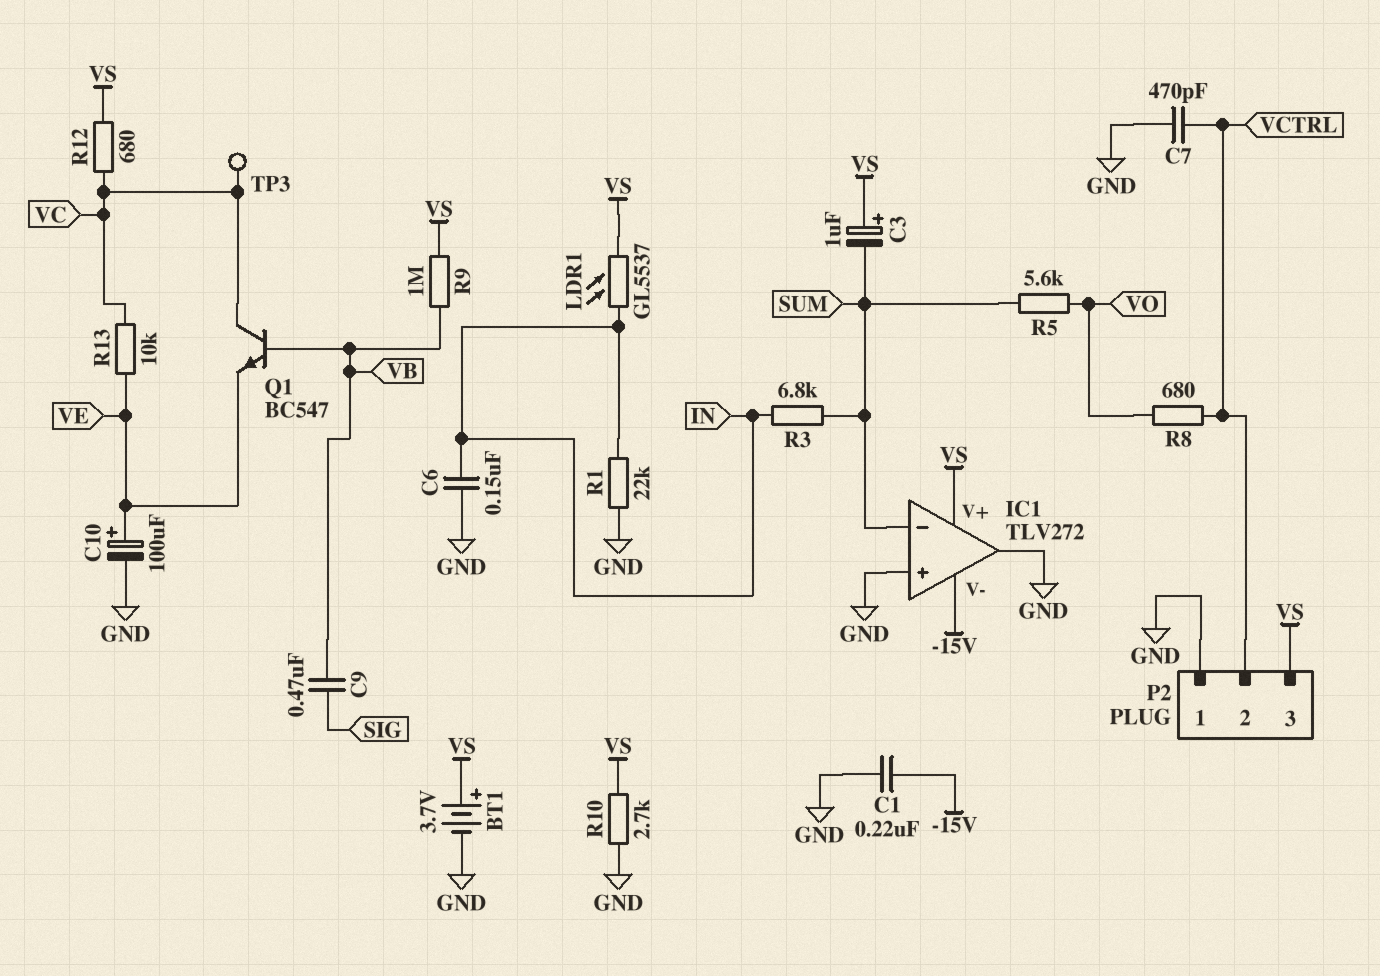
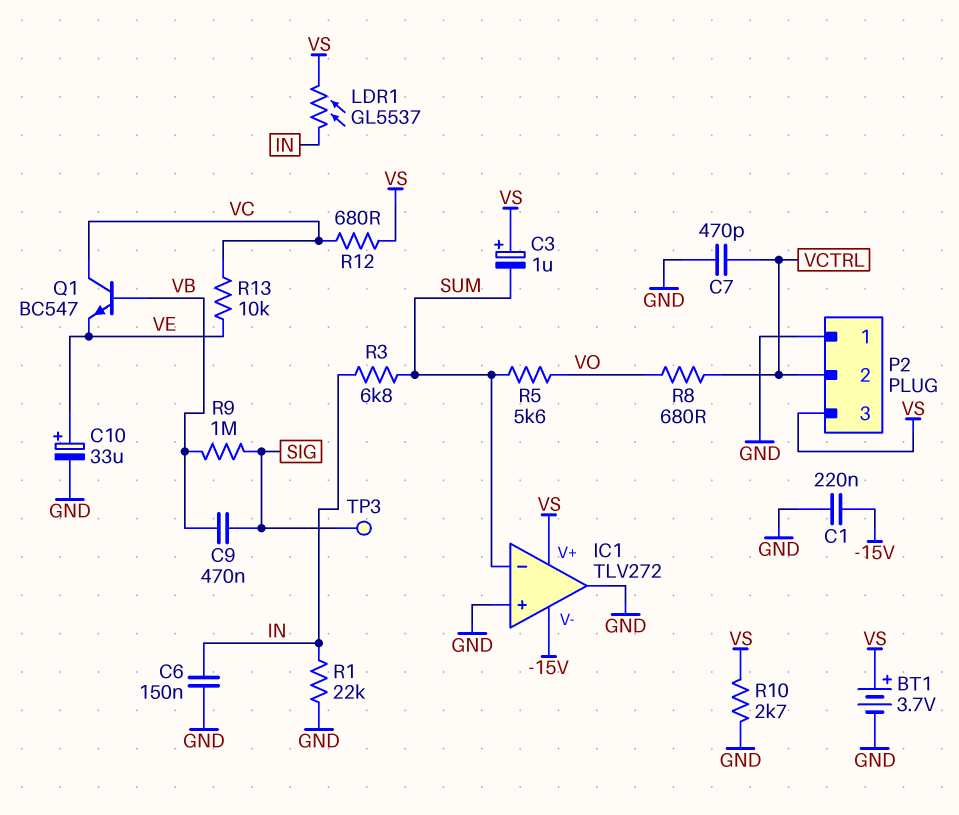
C10: 100uF (plus VE, minus GND) -> 33uF (plus VE, minus GND)
R9: 1M (VB, VS) -> 1M (SIG, VB)
TP3: test point (VC) -> test point (SIG)

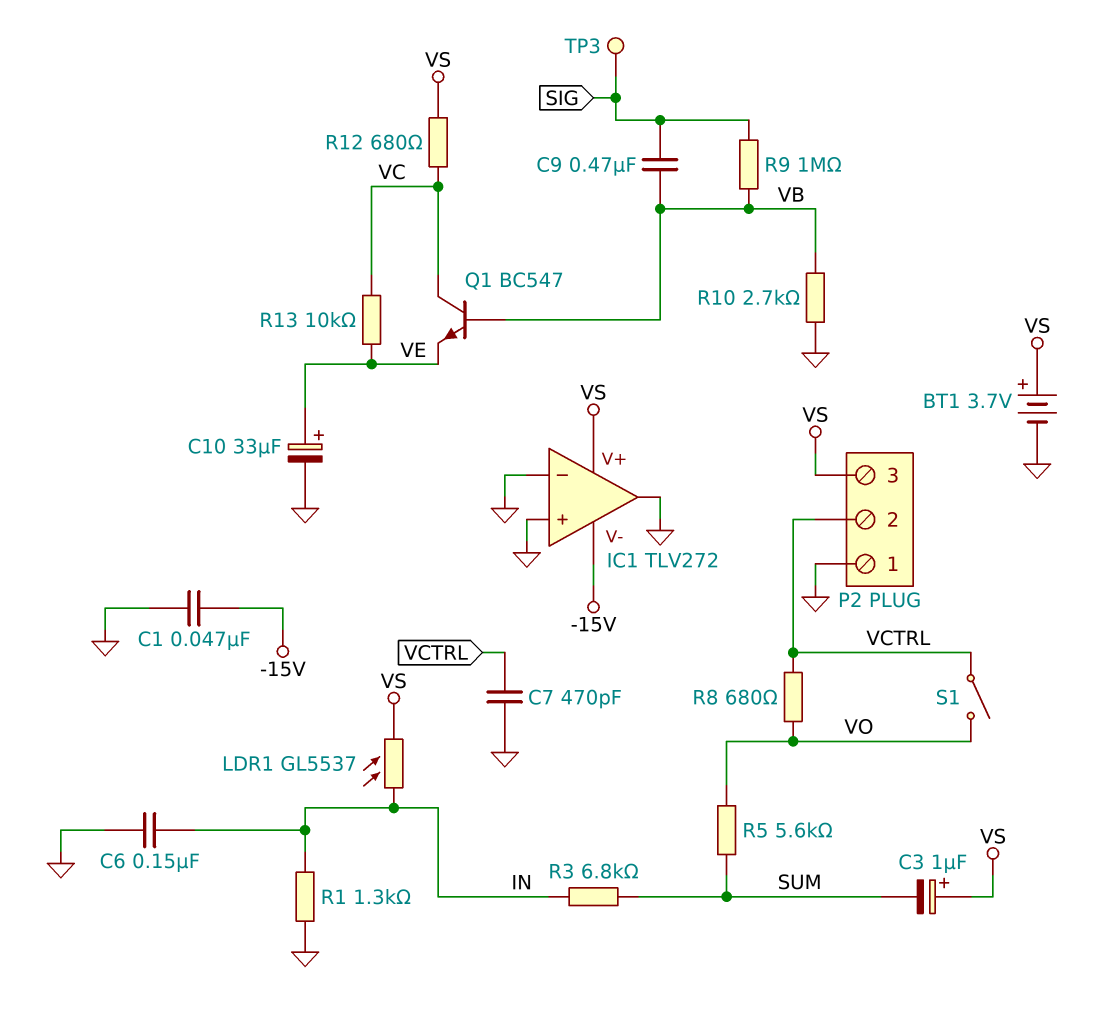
C1: 220nF (-15V, GND) -> 47nF (-15V, GND)
IC1 pin in-: SUM -> GND
R1: 22k (GND, IN) -> 1.3k (GND, IN)
R10: 2.7k (GND, VS) -> 2.7k (GND, VB)
S1: none -> switch (VCTRL, VO)

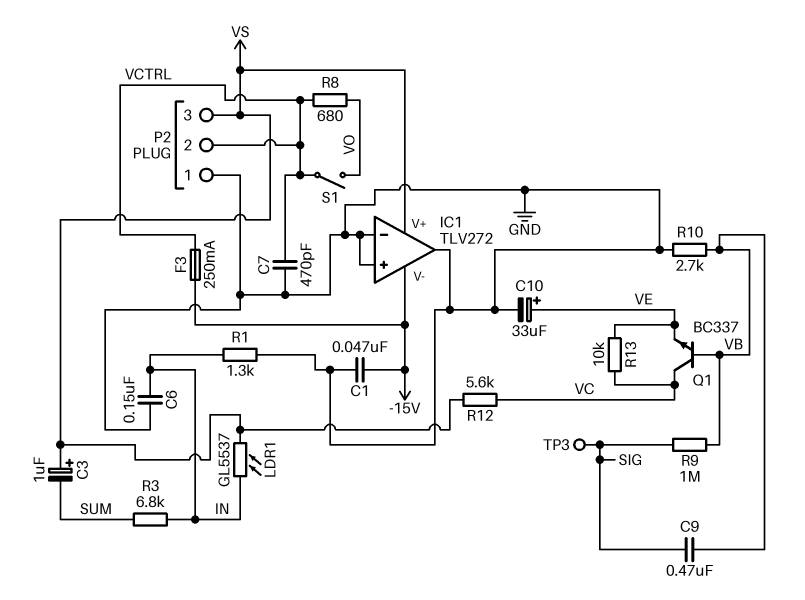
BT1: 3.7V (plus VS, minus GND) -> none
F3: none -> 250mA (-15V, VCTRL)
Q1: NPN BC547 (B VB, C VC, E VE) -> NPN BC337 (B VB, C VC, E VE)
R5: 5.6k (SUM, VO) -> none
R12: 680 (VC, VS) -> 5.6k (VC, VS)

